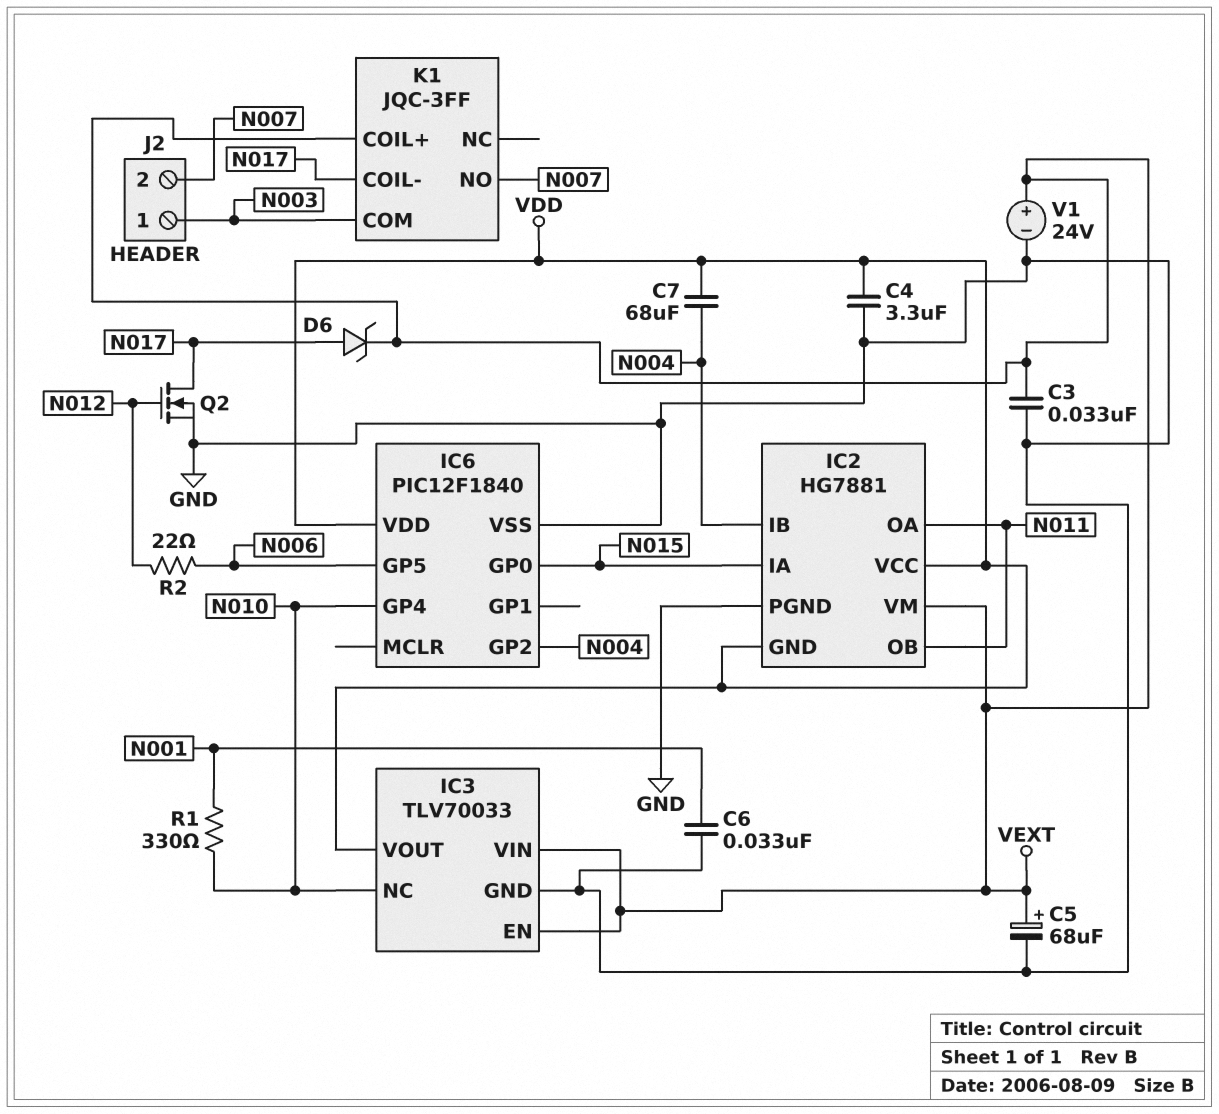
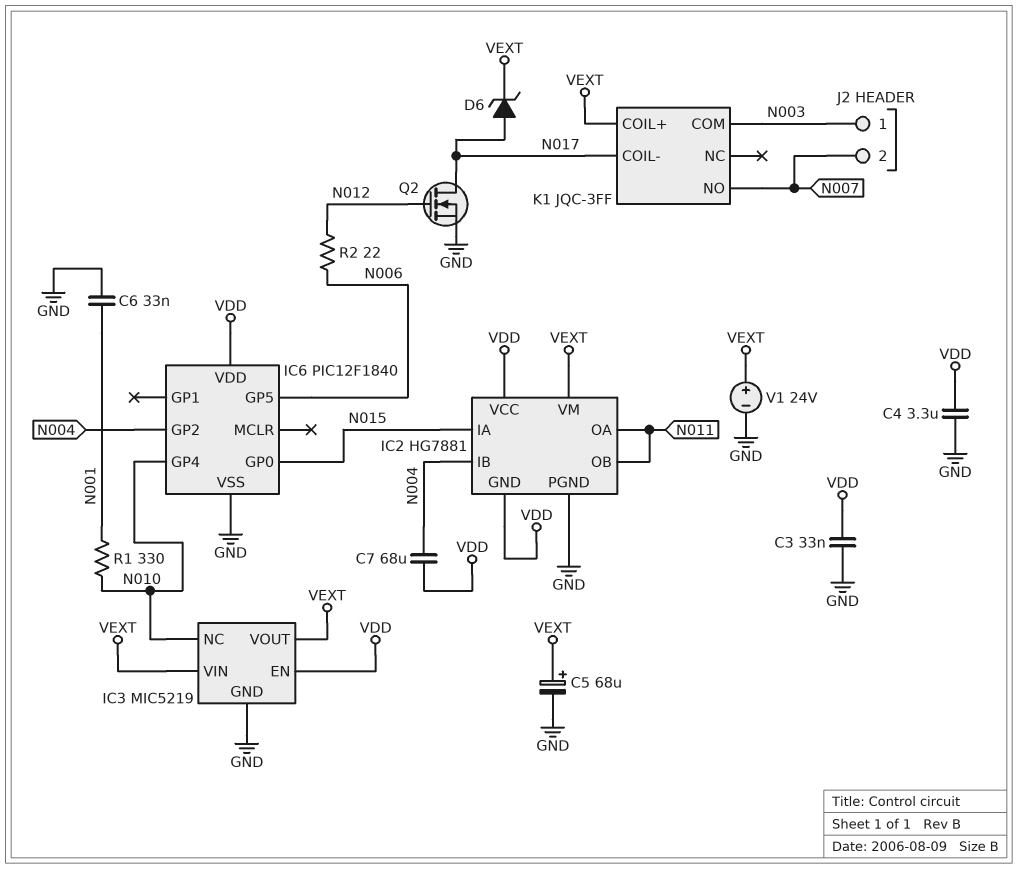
C3: 33nF (GND, VEXT) -> 33nF (GND, VDD)
IC3: TLV70033 -> MIC5219
IC3 pin EN: VEXT -> VDD
IC3 pin VOUT: VDD -> VEXT

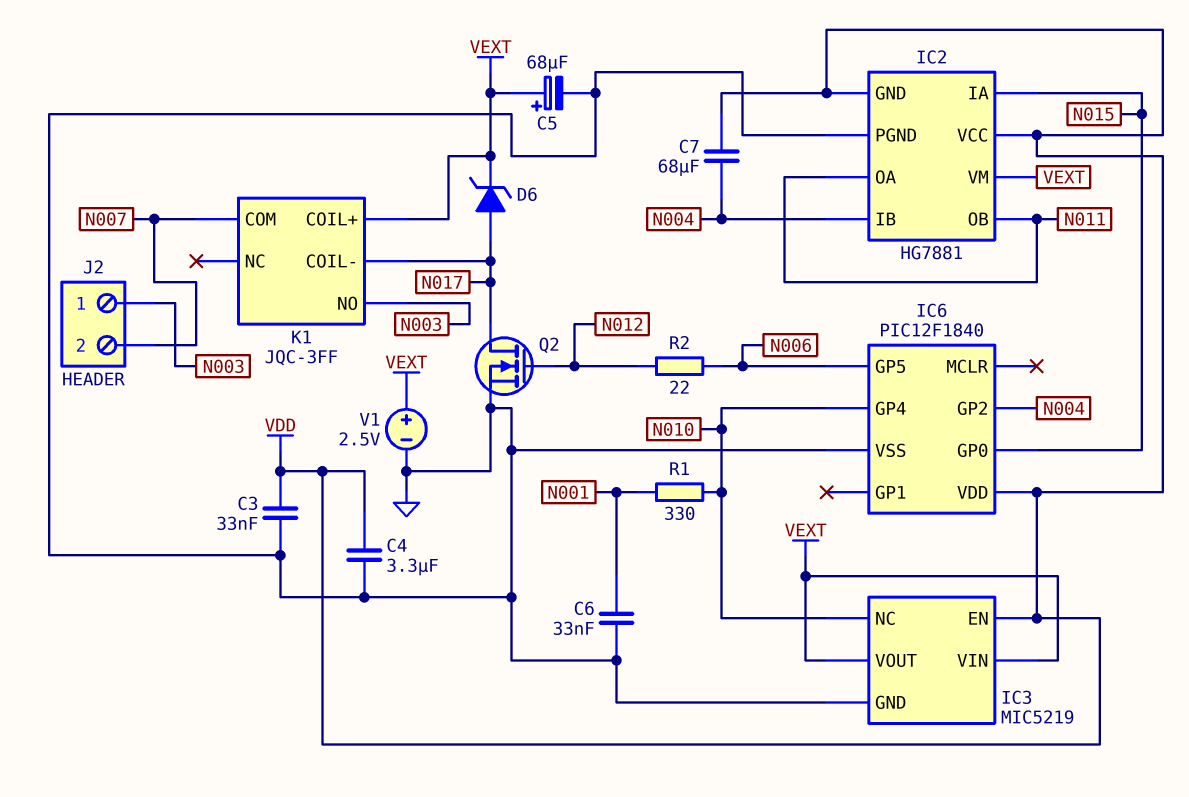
K1 pin COM: N003 -> N007
K1 pin NO: N007 -> N003
V1: 24V (plus VEXT, minus GND) -> 2.5V (plus VEXT, minus GND)

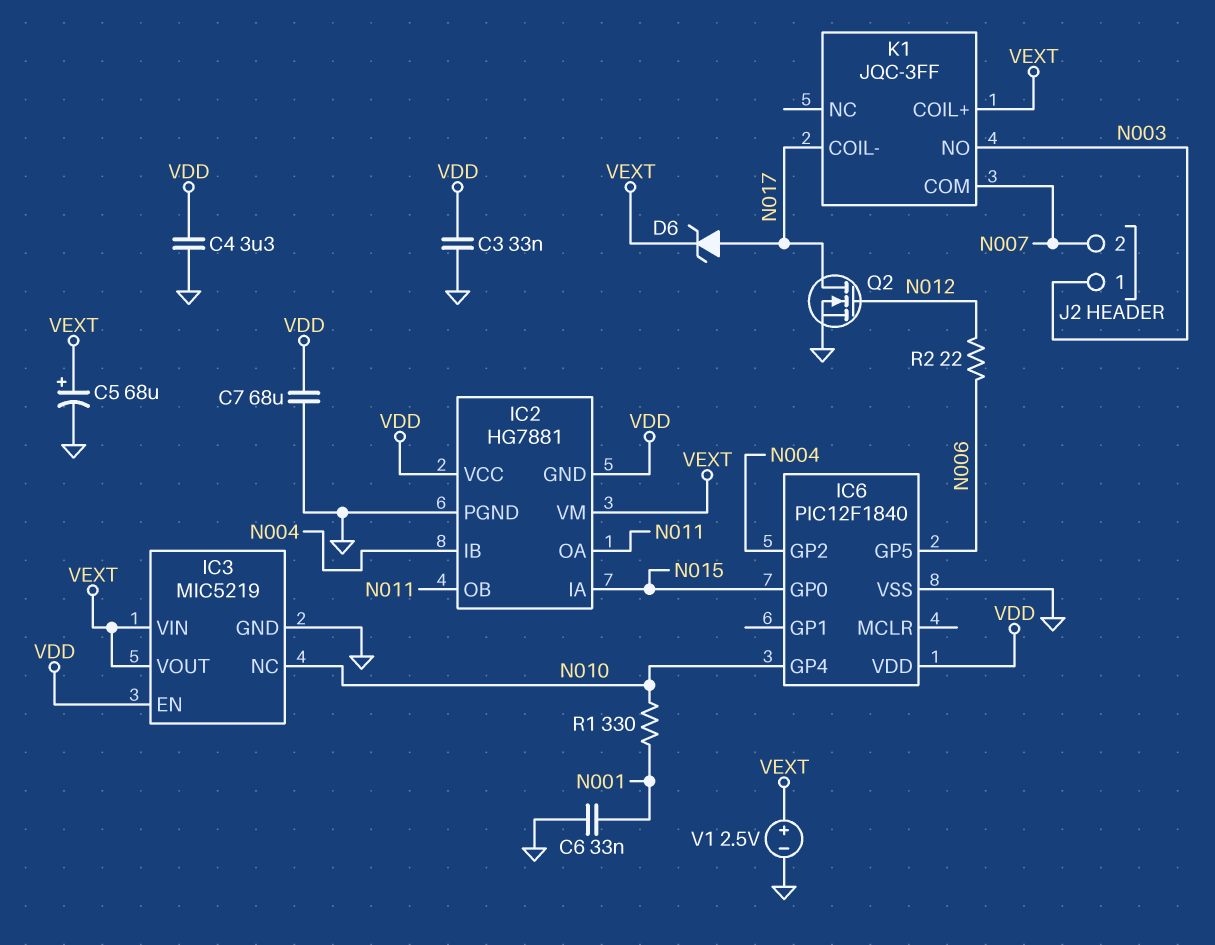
C7: 68uF (N004, VDD) -> 68uF (GND, VDD)

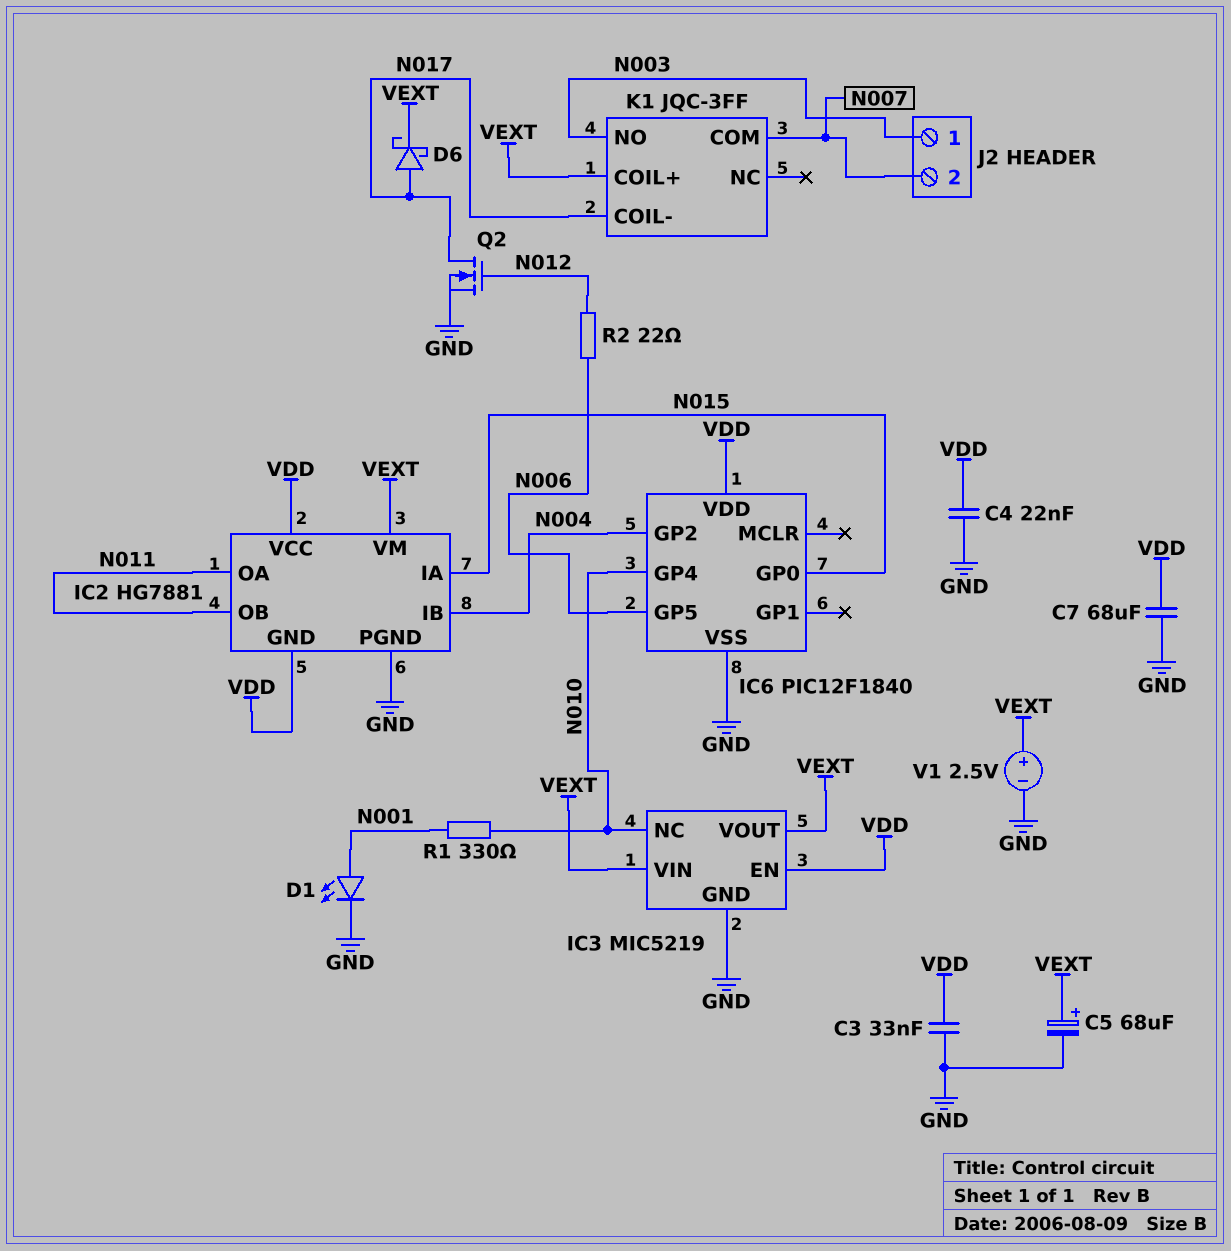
C4: 3.3uF (GND, VDD) -> 22nF (GND, VDD)
C6: 33nF (GND, N001) -> none
D1: none -> LED (A N001, K GND)
D6: zener (A N017, K VEXT) -> schottky (A N017, K VEXT)

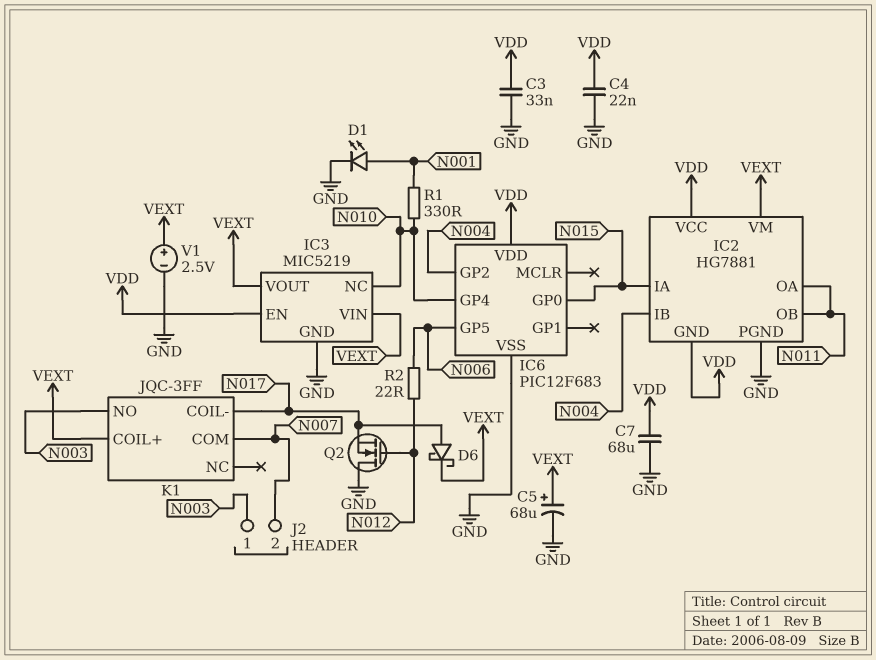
IC6: PIC12F1840 -> PIC12F683
Q2: NMOS (G N012, D N017, S GND) -> NMOS (G N012, D GND, S N017)

